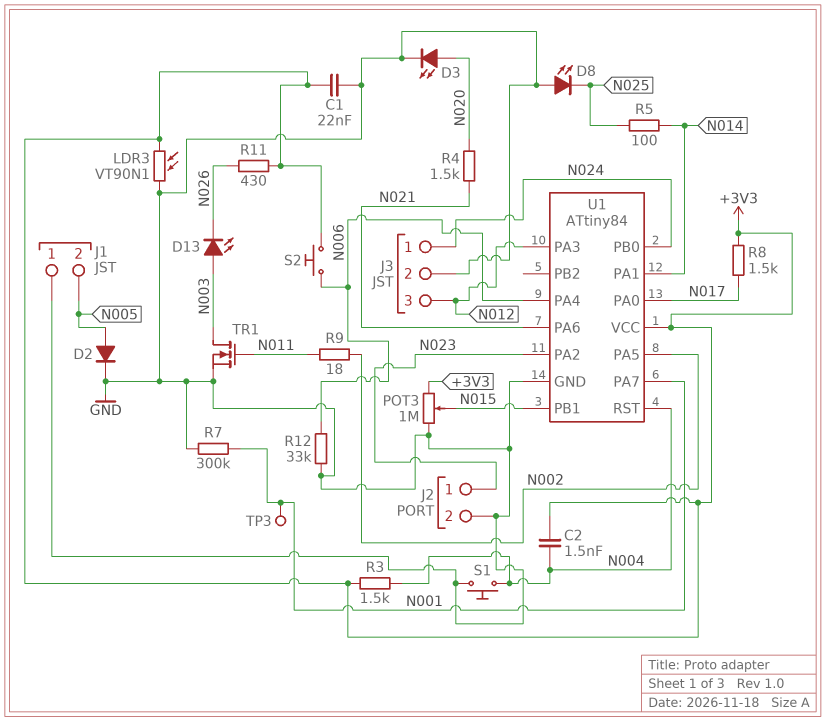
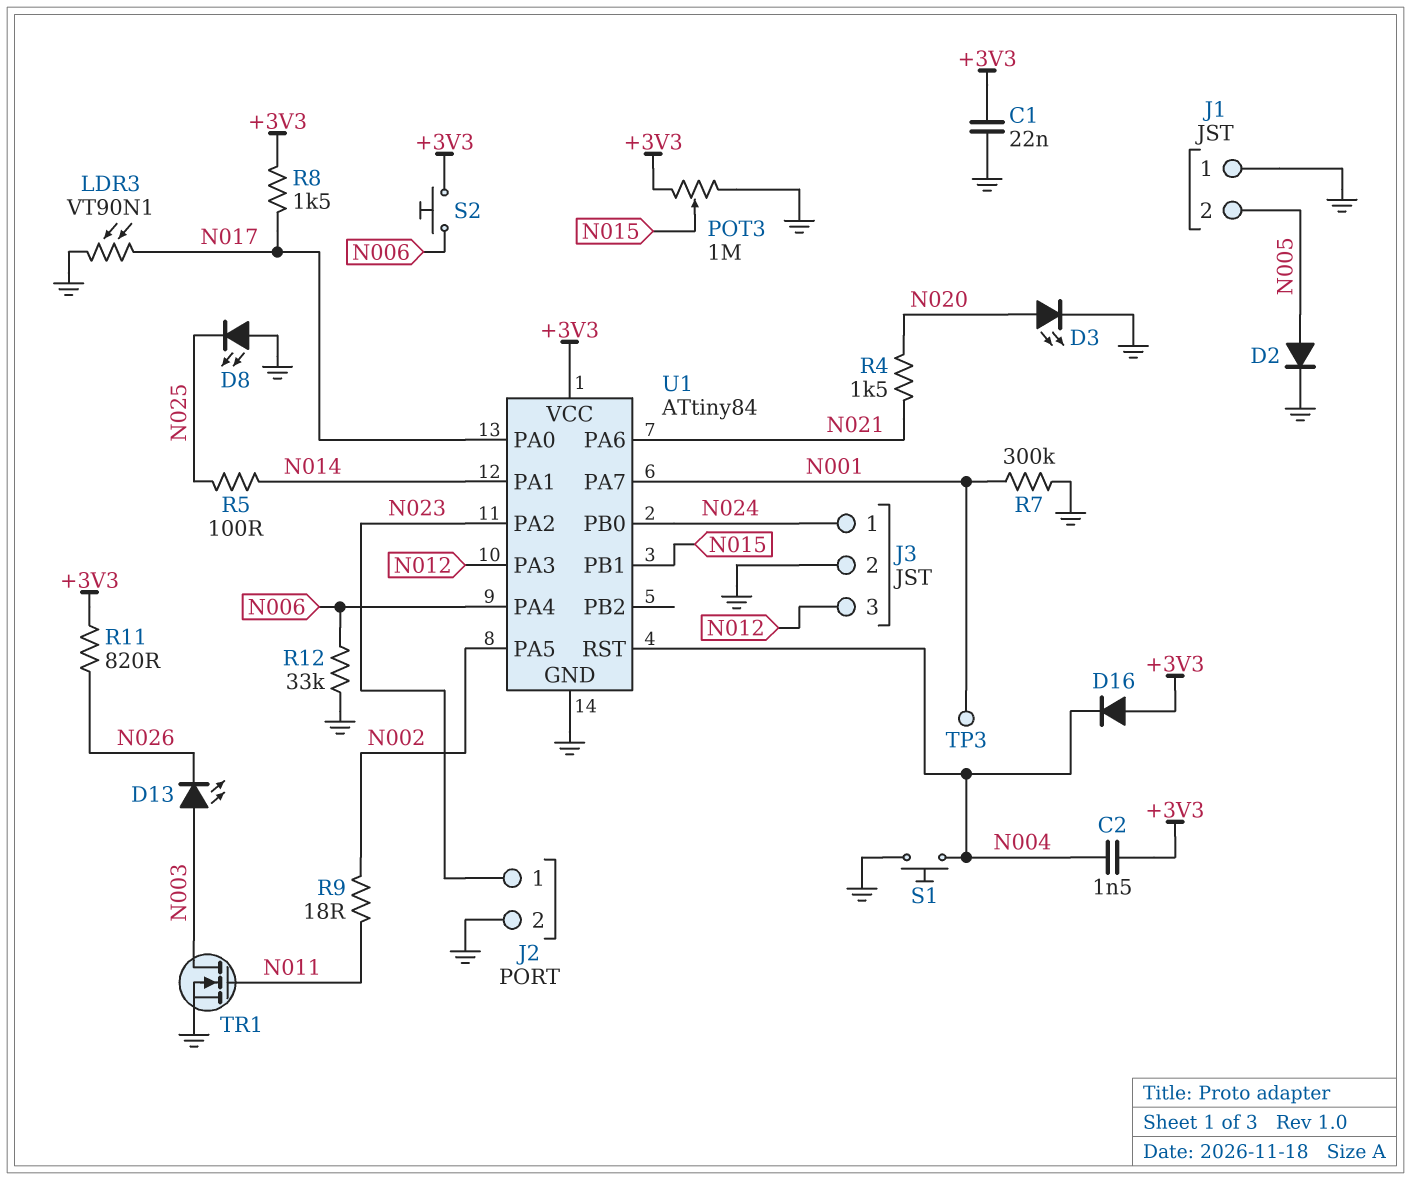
D16: none -> diode (A +3V3, K N004)
LDR3: VT90N1 (+3V3, GND) -> VT90N1 (GND, N017)
R3: 1.5k (+3V3, N004) -> none
R11: 430 (+3V3, N026) -> 820 (+3V3, N026)

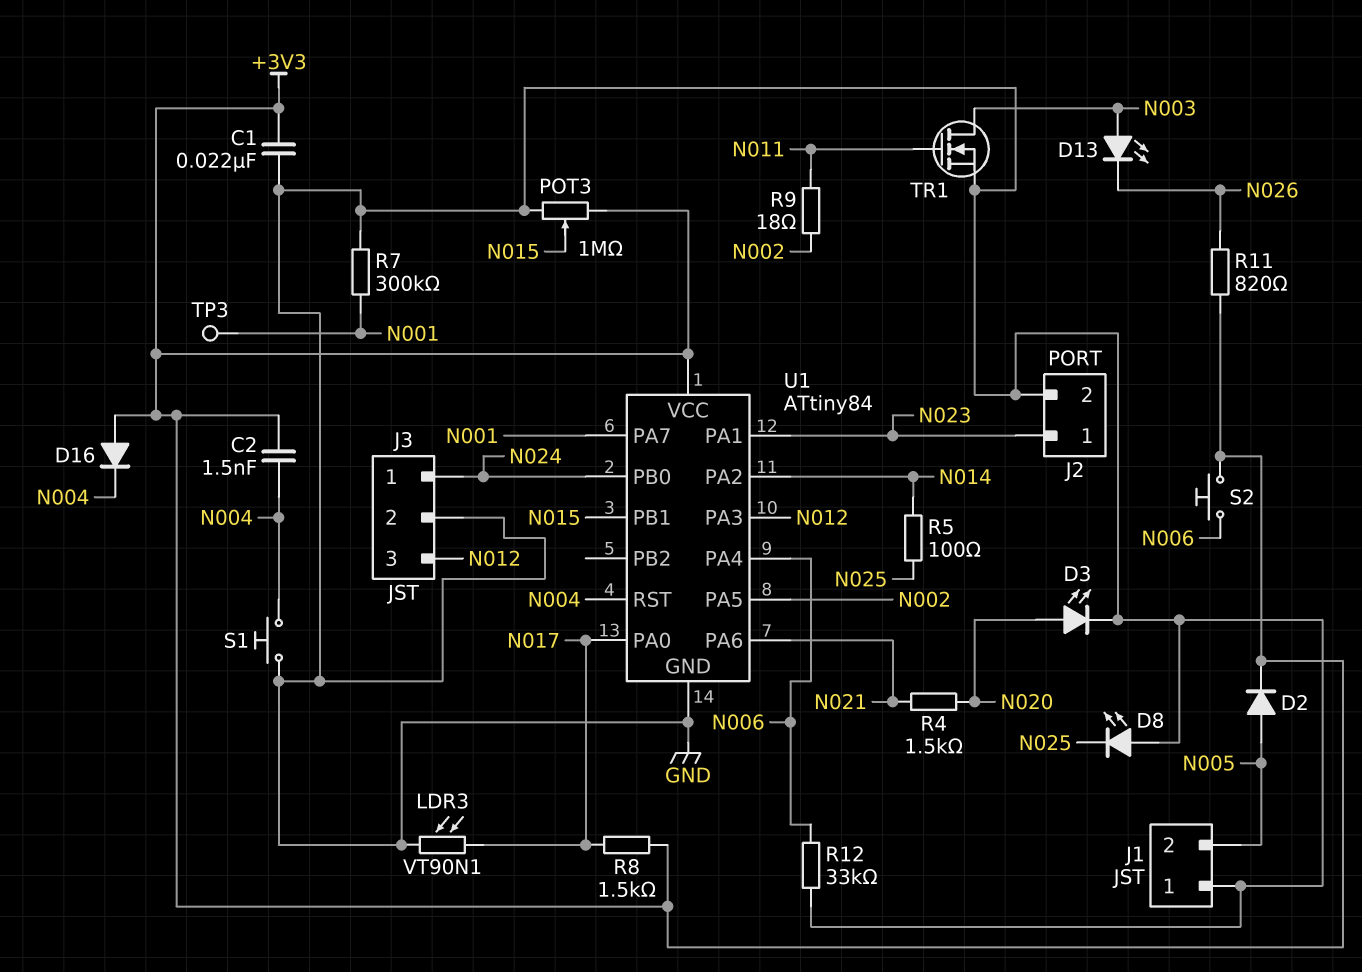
D2: diode (A N005, K GND) -> diode (A N005, K +3V3)
U1 pin PA1: N014 -> N023
U1 pin PA2: N023 -> N014

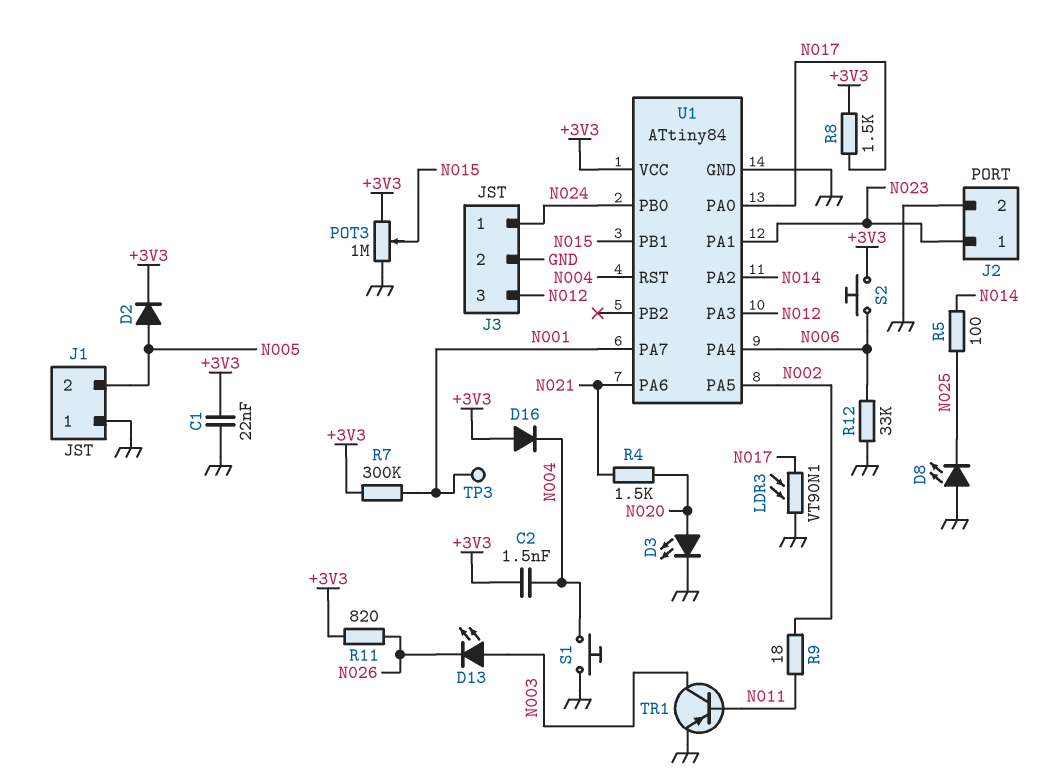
R7: 300k (GND, N001) -> 300k (+3V3, N001)
TR1: NMOS (G N011, D N003, S GND) -> PNP (B N011, C N003, E GND)

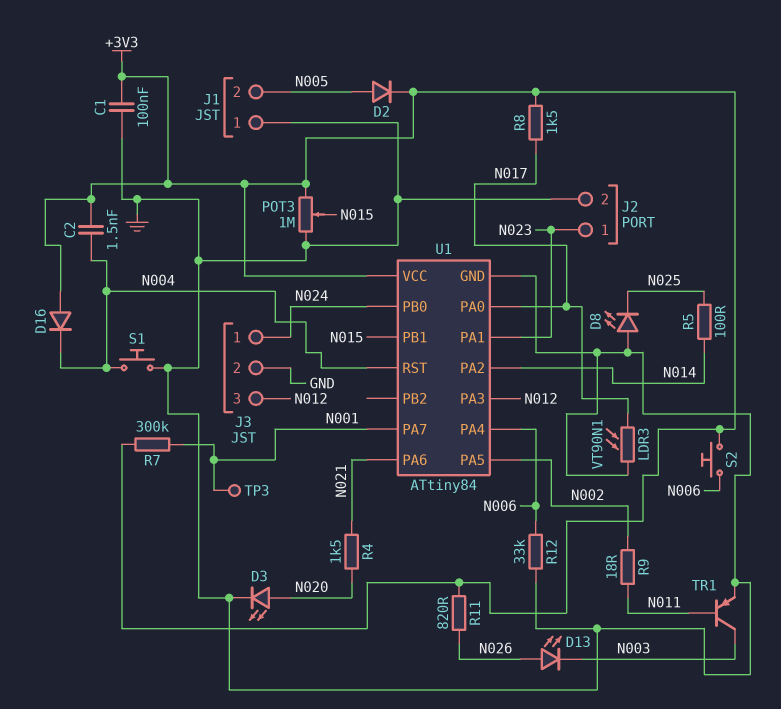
C1: 22nF (+3V3, GND) -> 100nF (+3V3, GND)
D13: LED (A N003, K N026) -> LED (A N026, K N003)

